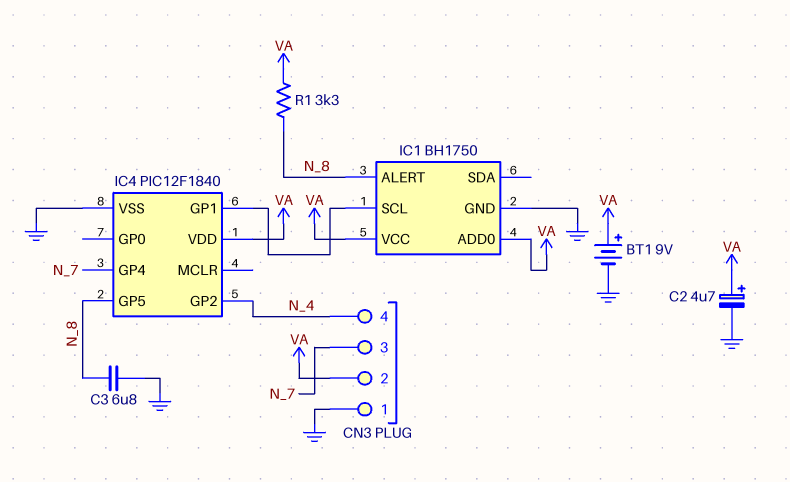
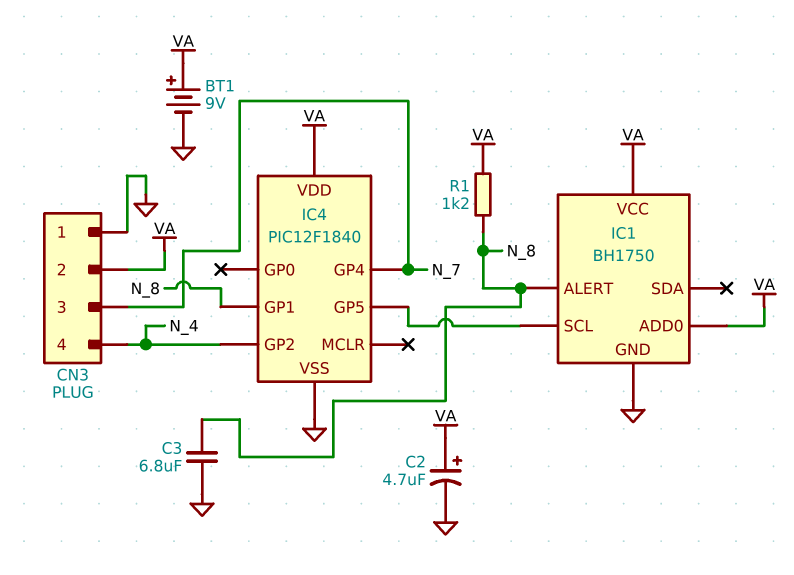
IC4 pin GP1: IC1/SCL -> N_8
IC4 pin GP5: N_8 -> IC1/SCL
R1: 3.3k (N_8, VA) -> 1.2k (N_8, VA)

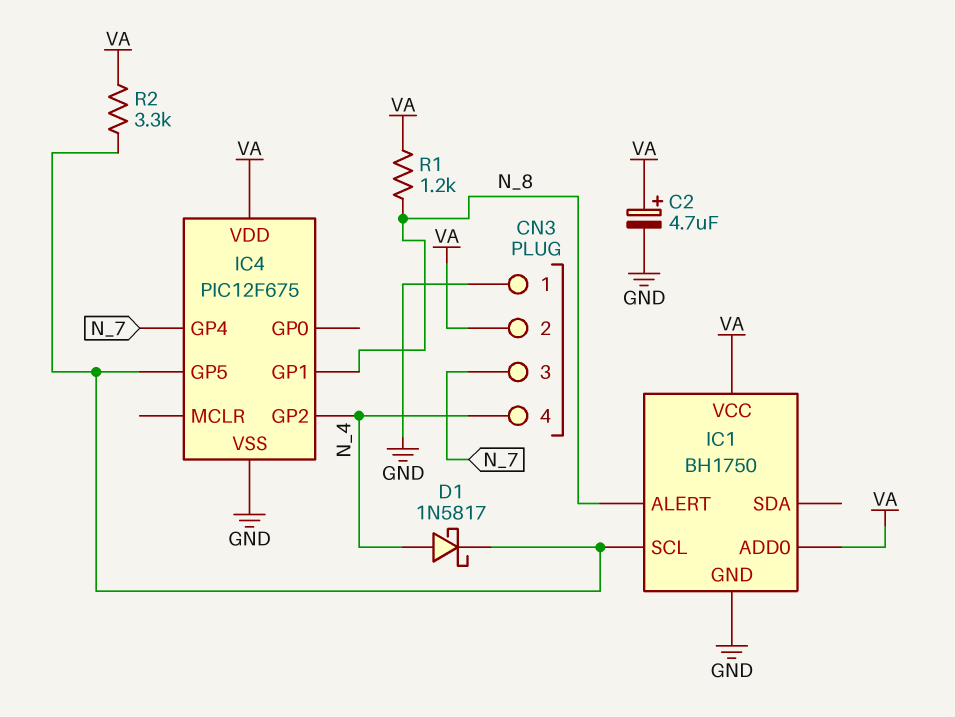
BT1: 9V (plus VA, minus GND) -> none
C3: 6.8uF (GND, N_8) -> none
D1: none -> schottky 1N5817 (A N_4, K IC1/SCL)
IC4: PIC12F1840 -> PIC12F675
R2: none -> 3.3k (IC1/SCL, VA)

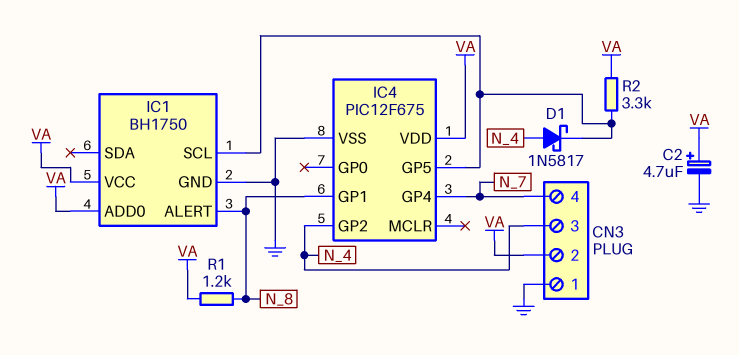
CN3 pin 3: N_7 -> N_4
CN3 pin 4: N_4 -> N_7

